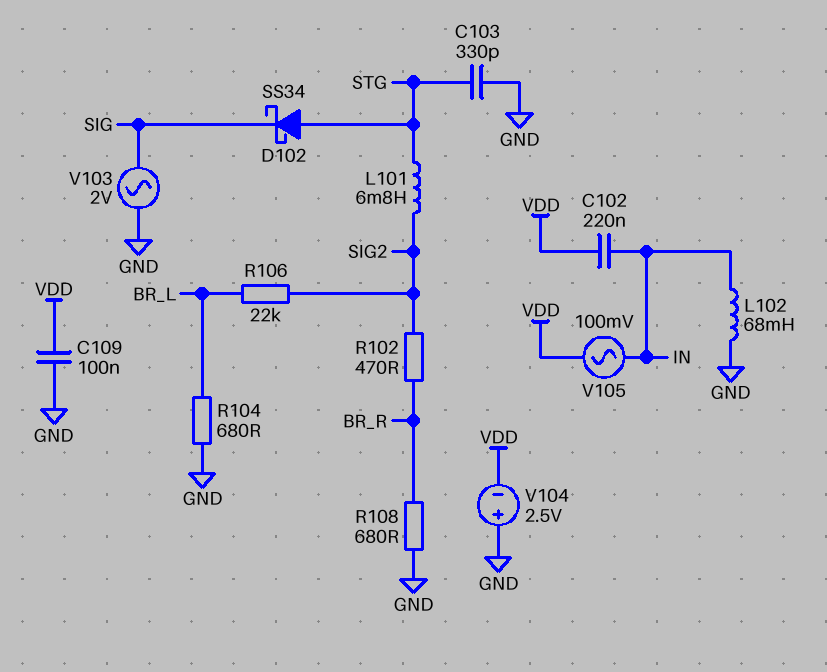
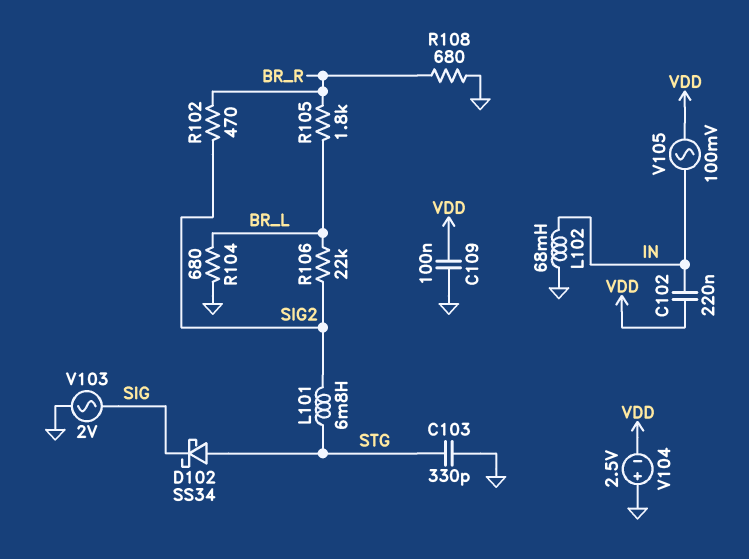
R105: none -> 1.8k (BR_L, BR_R)

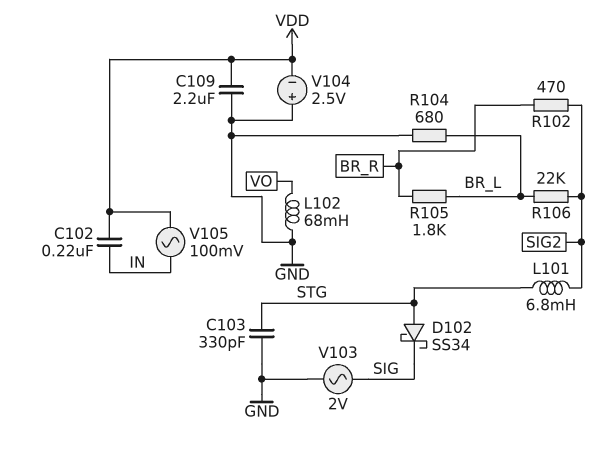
C109: 100nF (GND, VDD) -> 2.2uF (GND, VDD)
L102: 68mH (GND, IN) -> 68mH (GND, VO)
R108: 680 (BR_R, GND) -> none

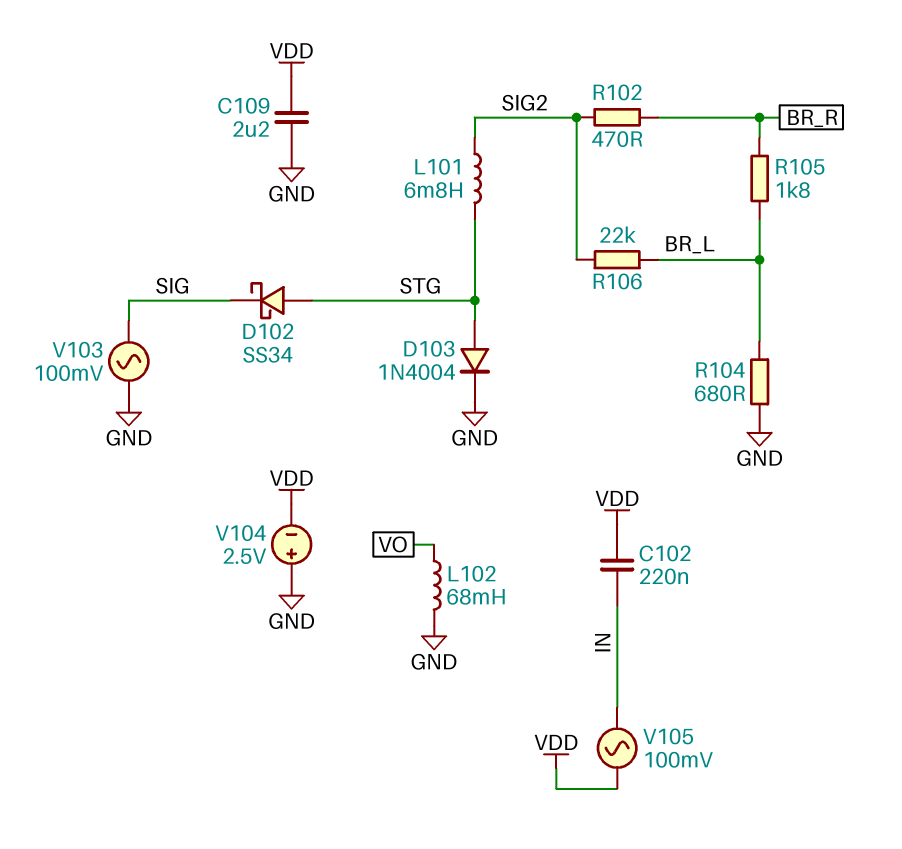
C103: 330pF (GND, STG) -> none
D103: none -> diode 1N4004 (A STG, K GND)
V103: AC 2V (GND, SIG) -> AC 100mV (GND, SIG)

